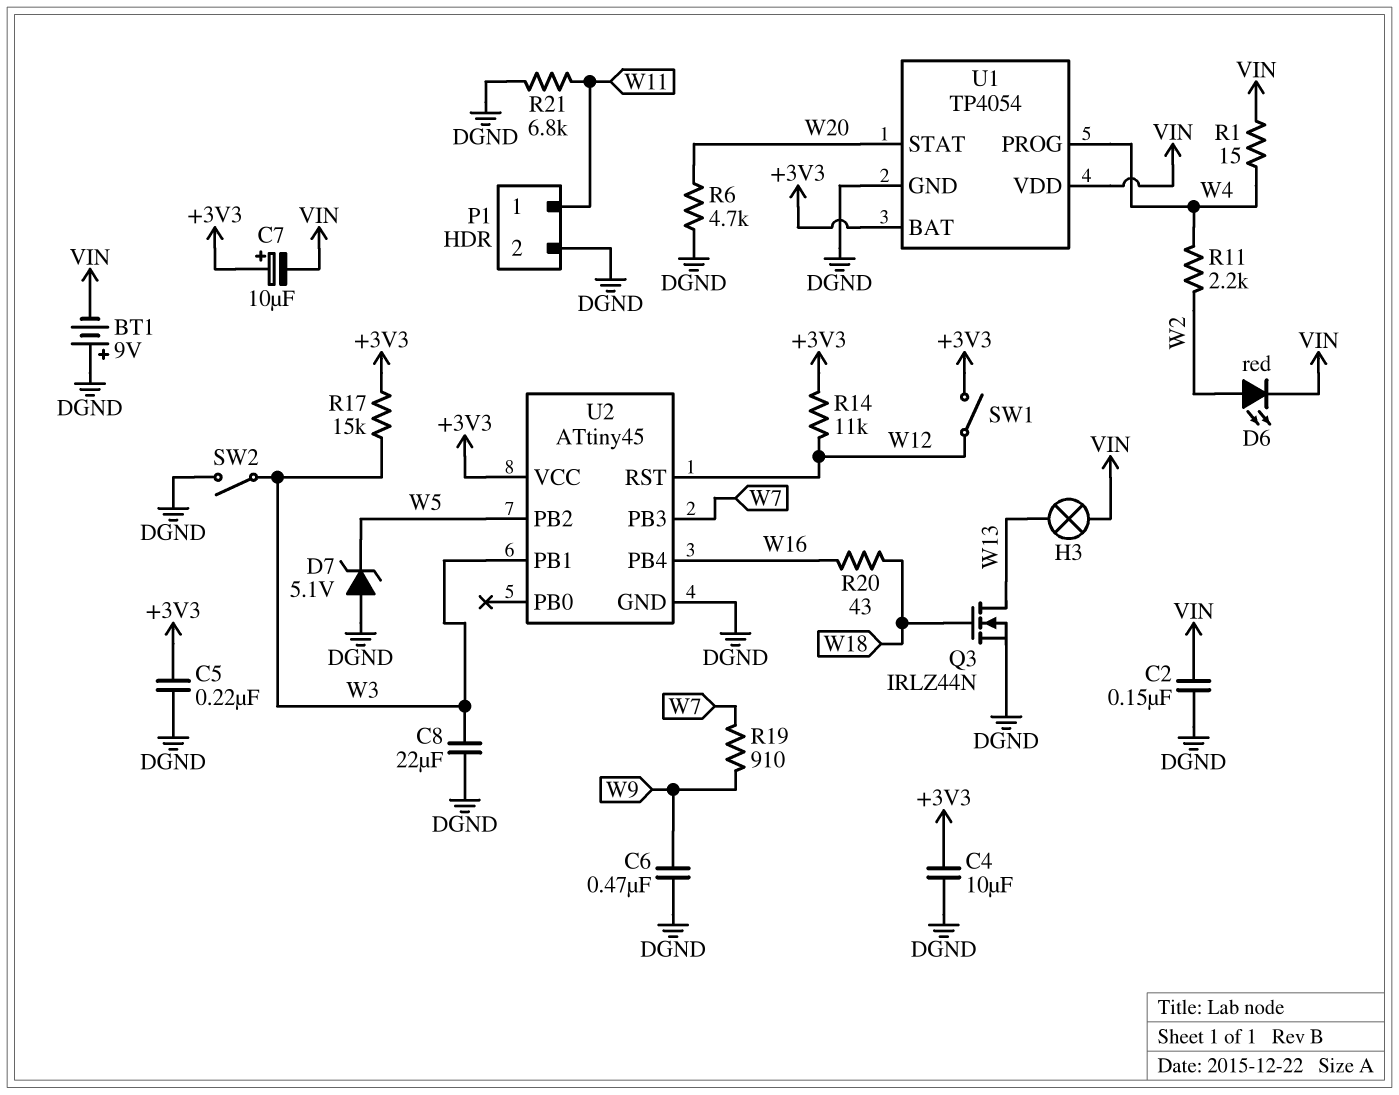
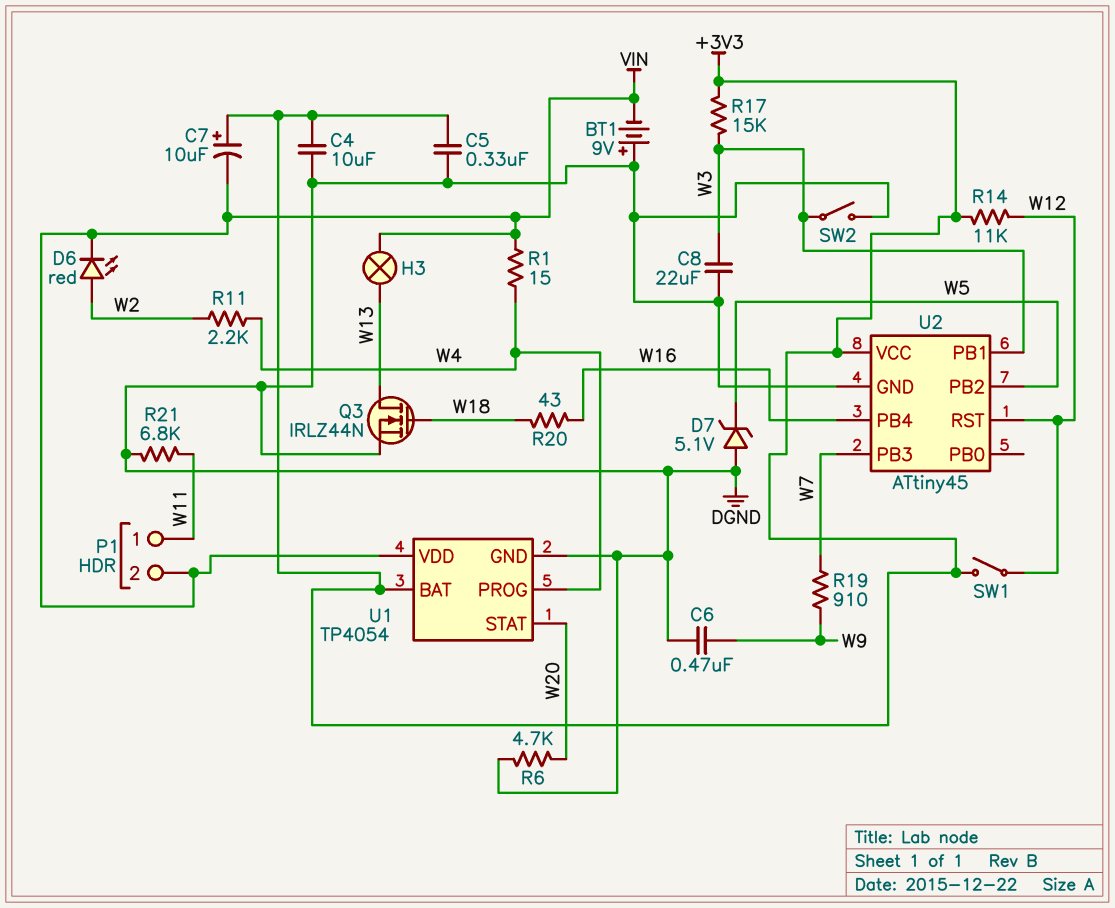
C2: 150nF (DGND, VIN) -> none
C5: 220nF (+3V3, DGND) -> 330nF (+3V3, DGND)
P1 pin 2: DGND -> VIN

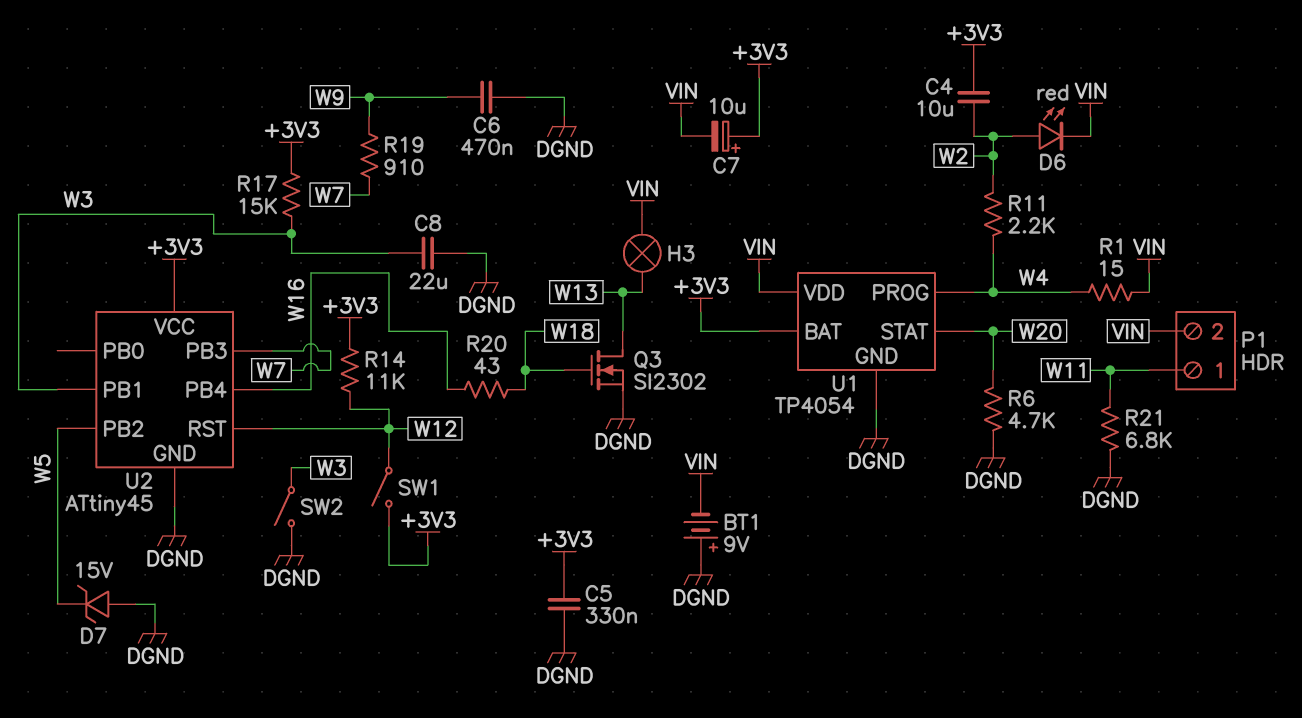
C4: 10uF (+3V3, DGND) -> 10uF (+3V3, W2)
D7: zener 5.1V (A DGND, K W5) -> zener 15V (A DGND, K W5)
Q3: NMOS IRLZ44N (G W18, D W13, S DGND) -> NMOS SI2302 (G W18, D W13, S DGND)

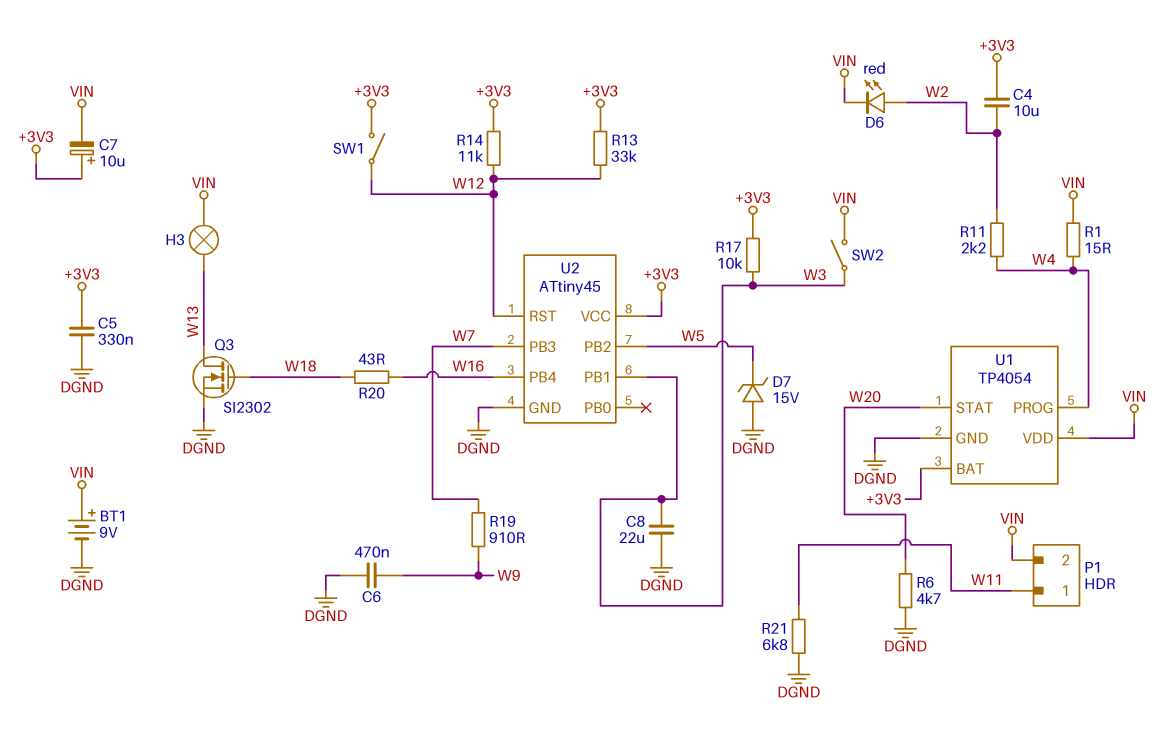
BT1: 9V (plus DGND, minus VIN) -> 9V (plus VIN, minus DGND)
R13: none -> 33k (+3V3, W12)
R17: 15k (+3V3, W3) -> 10k (+3V3, W3)
SW2: switch (DGND, W3) -> switch (VIN, W3)

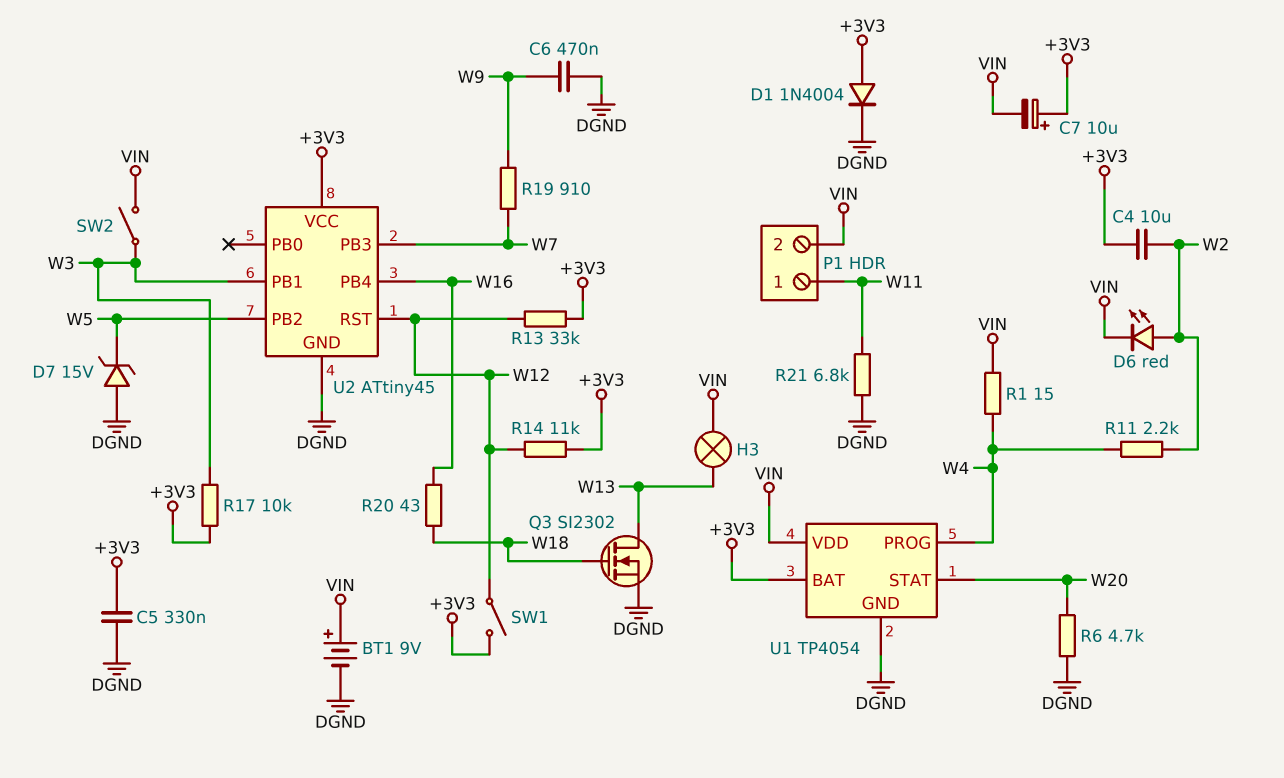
C8: 22uF (DGND, W3) -> none
D1: none -> diode 1N4004 (A +3V3, K DGND)

